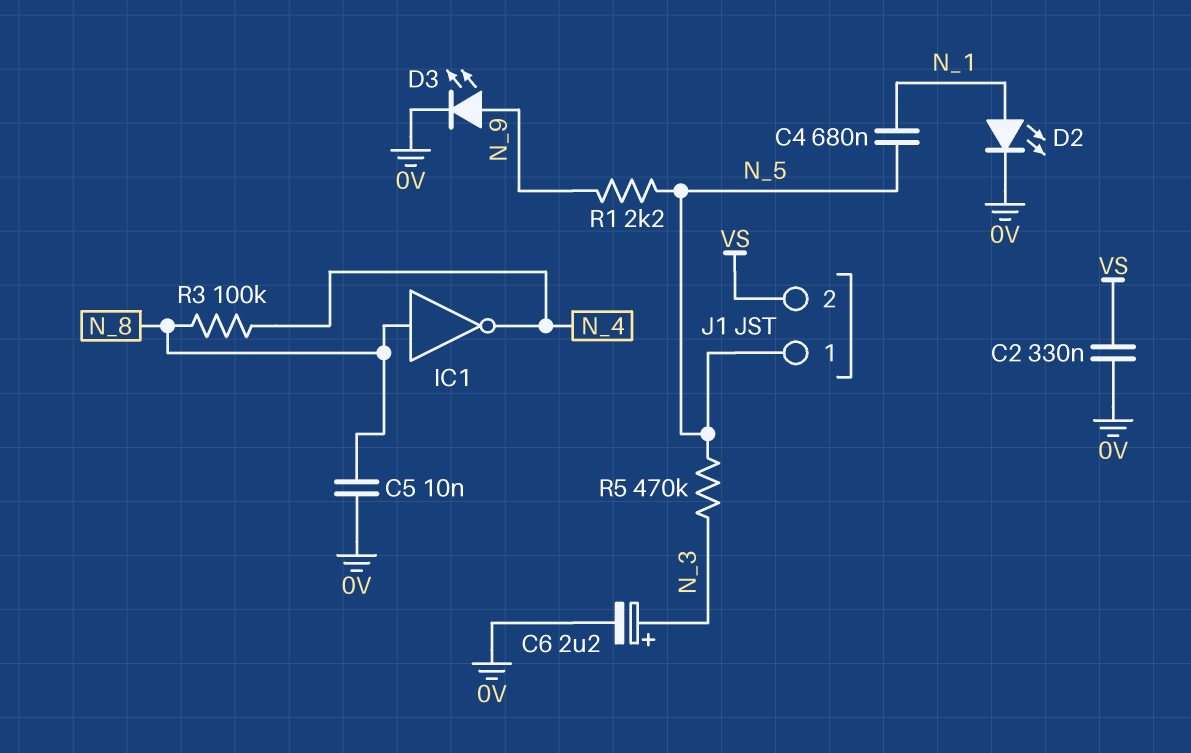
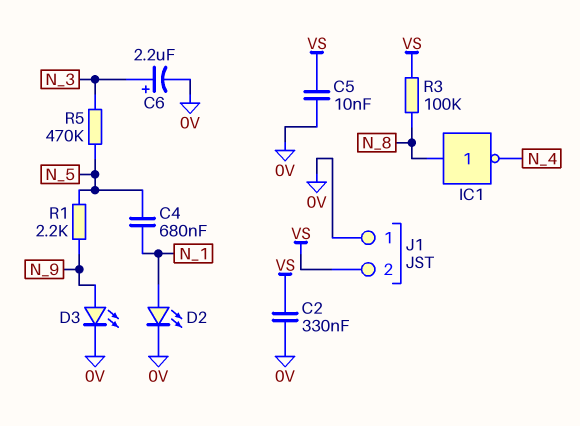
C5: 10nF (0V, N_8) -> 10nF (0V, VS)
J1 pin 1: N_5 -> 0V
R3: 100k (N_4, N_8) -> 100k (N_8, VS)

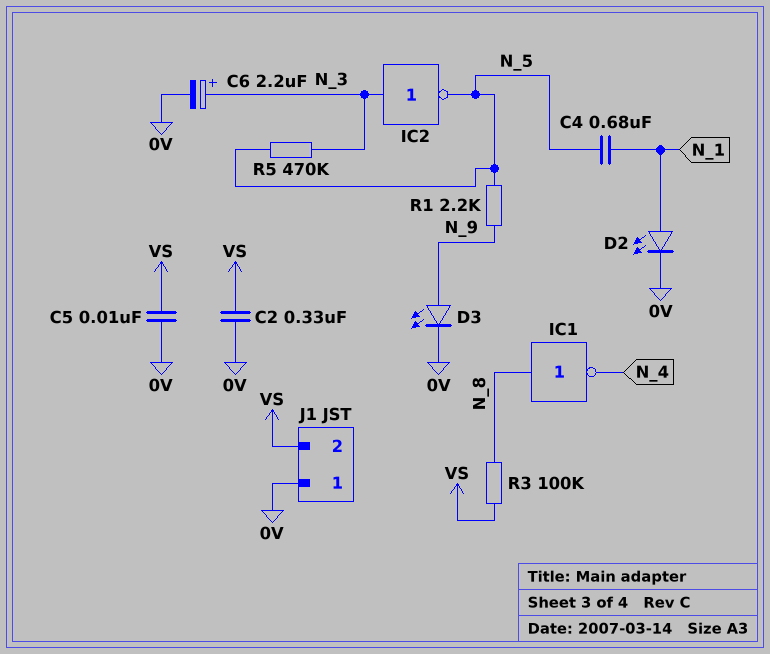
IC2: none -> NOT (in N_3, out N_5)

